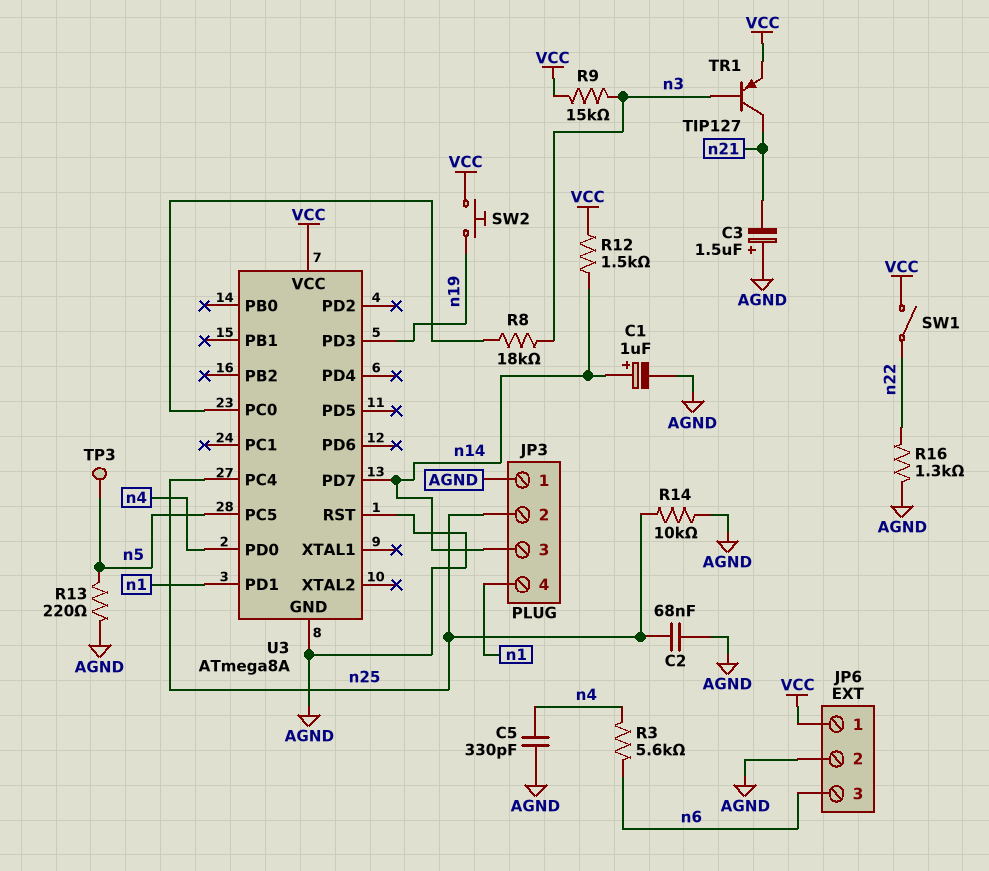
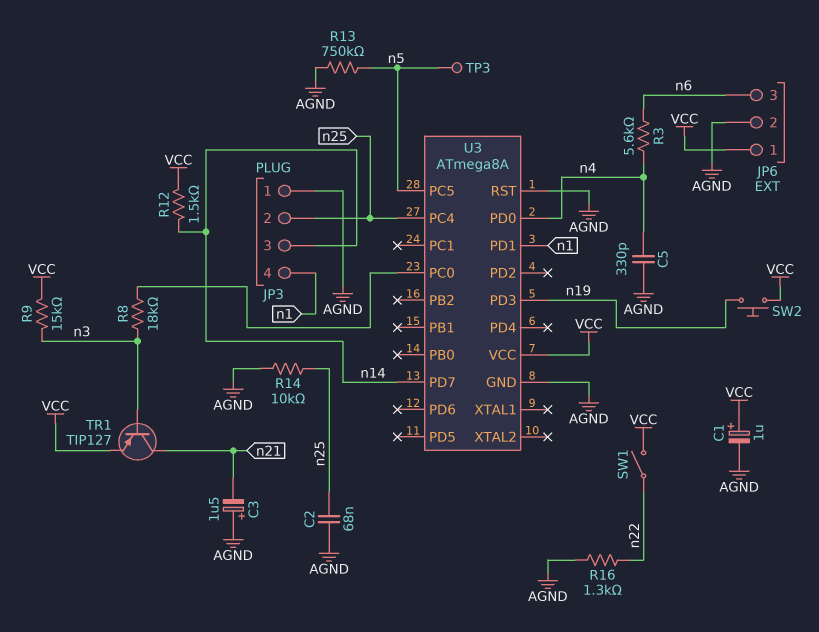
C1: 1uF (plus n14, minus AGND) -> 1uF (plus VCC, minus AGND)
R13: 220 (AGND, n5) -> 750k (AGND, n5)

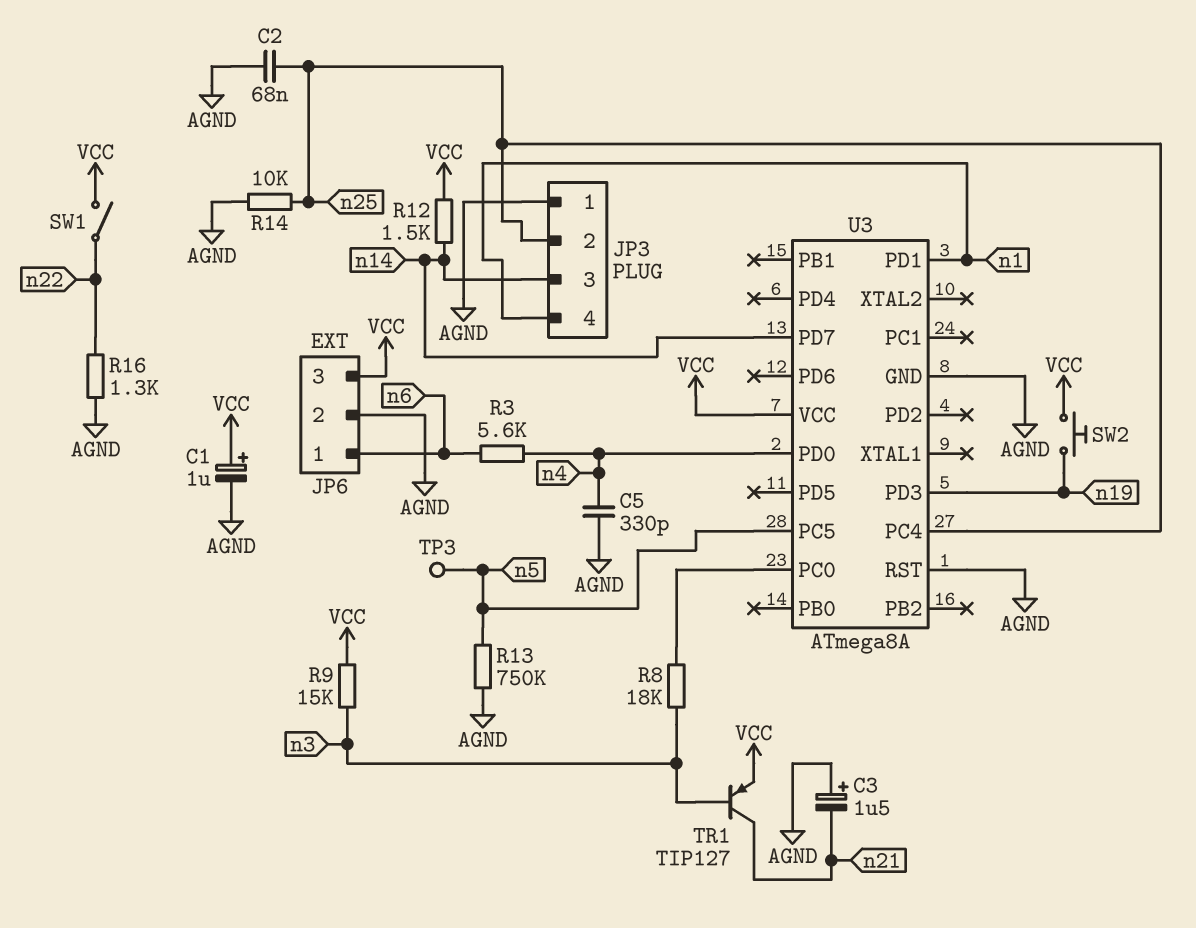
JP6 pin 1: VCC -> n6
JP6 pin 3: n6 -> VCC

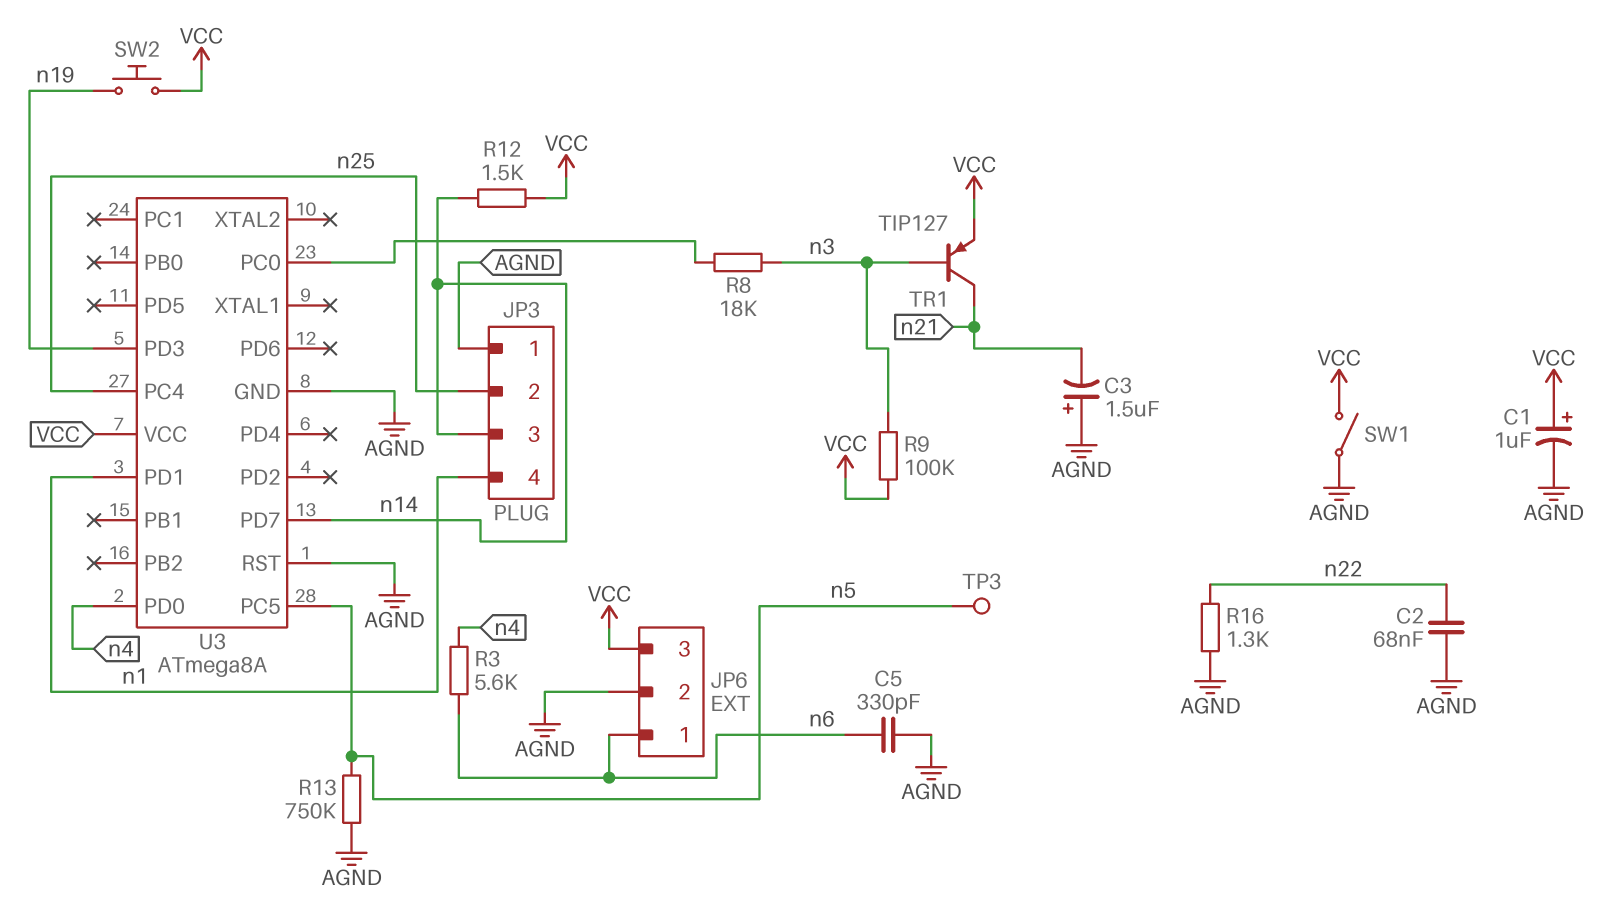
C2: 68nF (AGND, n25) -> 68nF (AGND, n22)
C5: 330pF (AGND, n4) -> 330pF (AGND, n6)
R9: 15k (VCC, n3) -> 100k (VCC, n3)
R14: 10k (AGND, n25) -> none
SW1: switch (VCC, n22) -> switch (AGND, VCC)

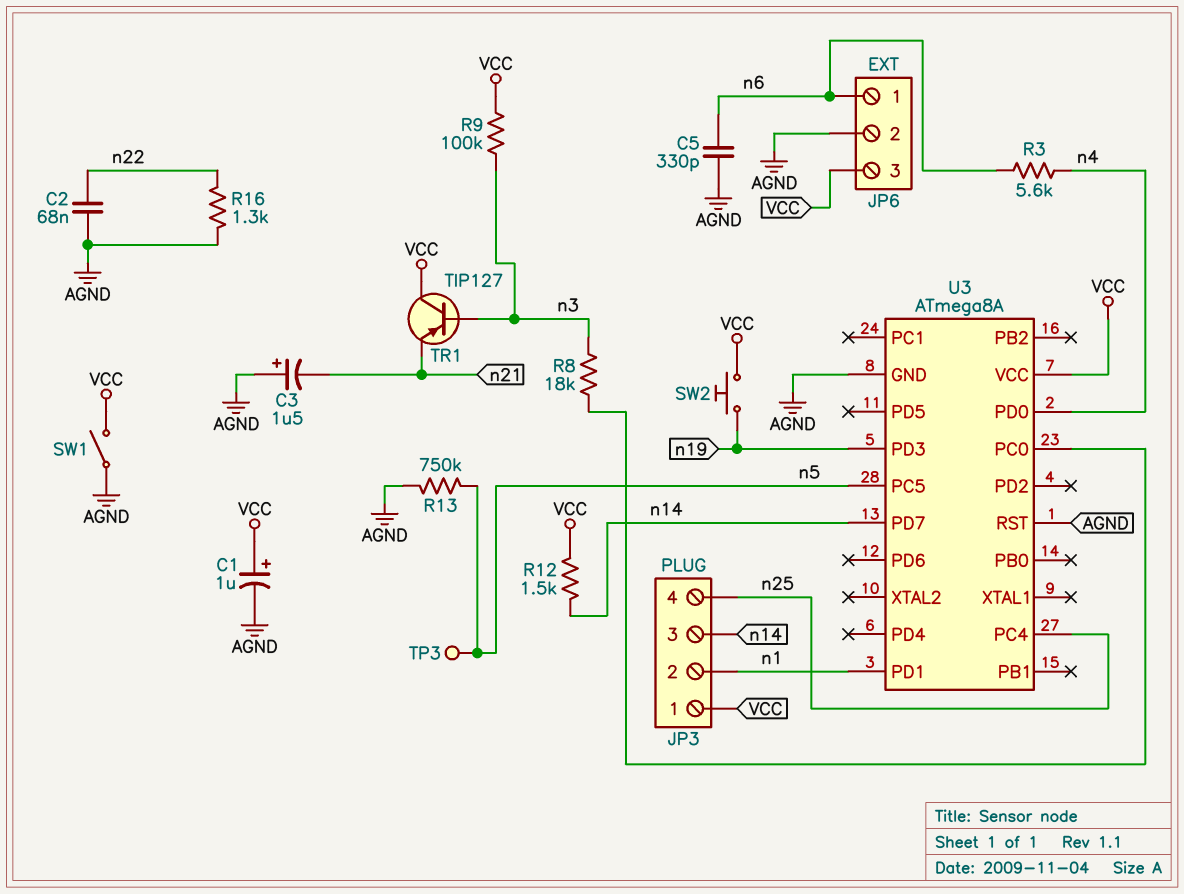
JP3 pin 1: AGND -> VCC
JP3 pin 2: n25 -> n1
JP3 pin 4: n1 -> n25
TR1: PNP TIP127 (B n3, C n21, E VCC) -> PNP TIP127 (B n3, C VCC, E n21)

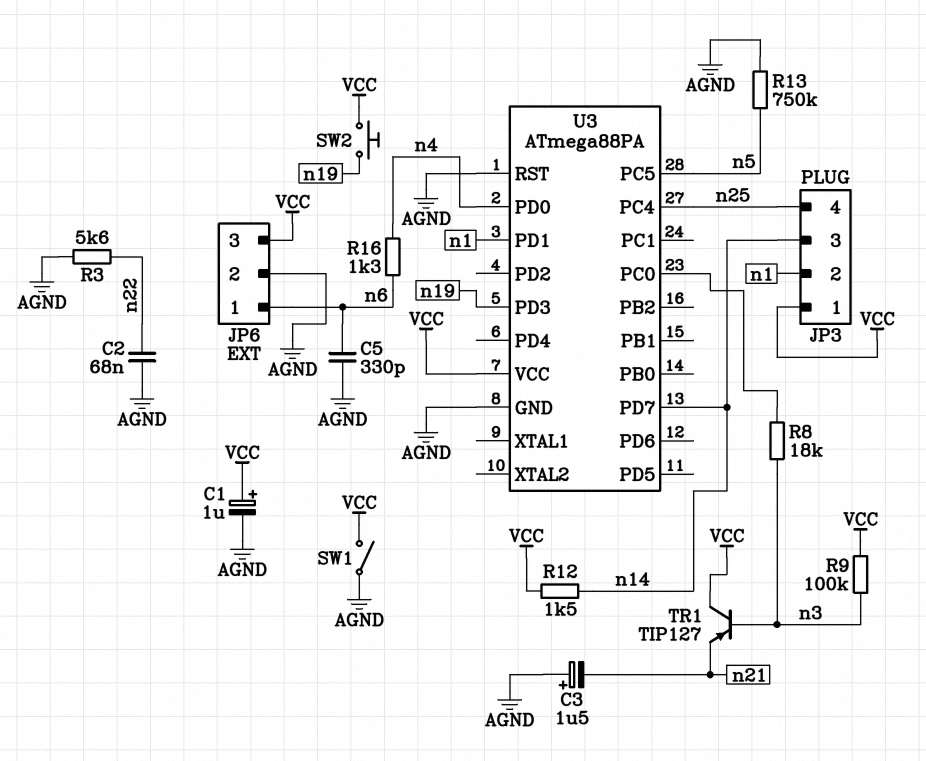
R3: 5.6k (n4, n6) -> 5.6k (AGND, n22)
R16: 1.3k (AGND, n22) -> 1.3k (n4, n6)
TP3: test point (n5) -> none
U3: ATmega8A -> ATmega88PA

